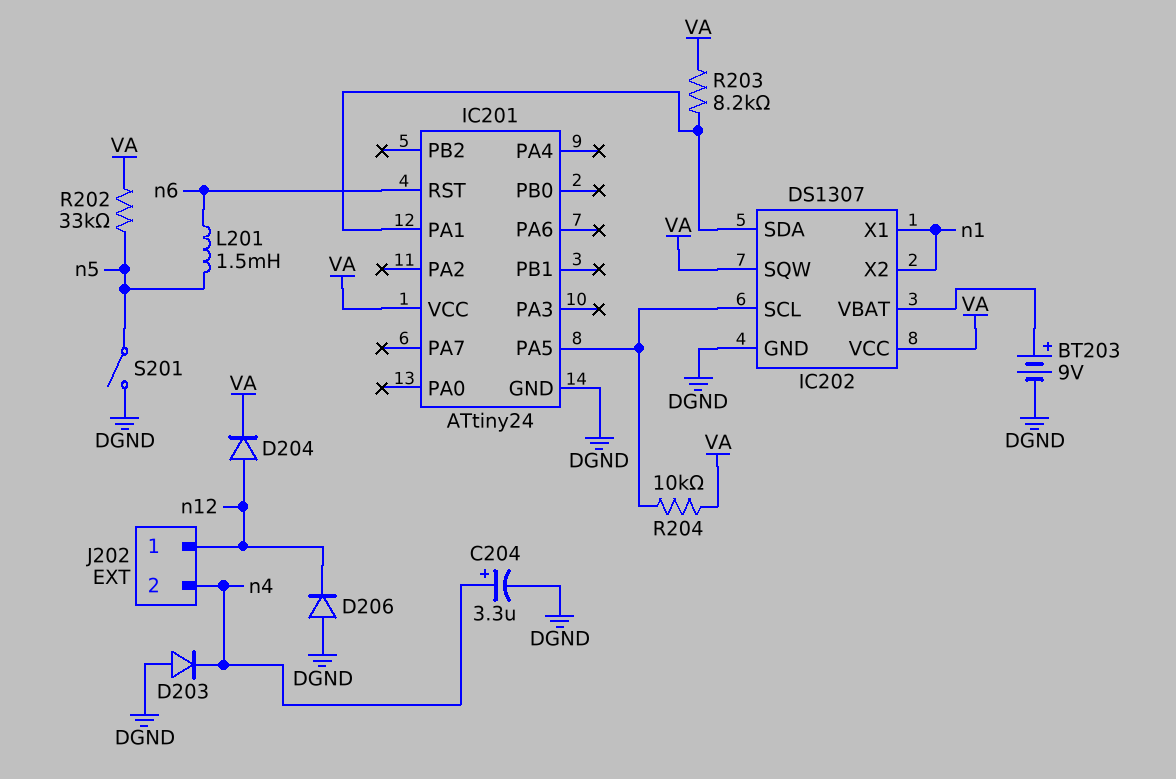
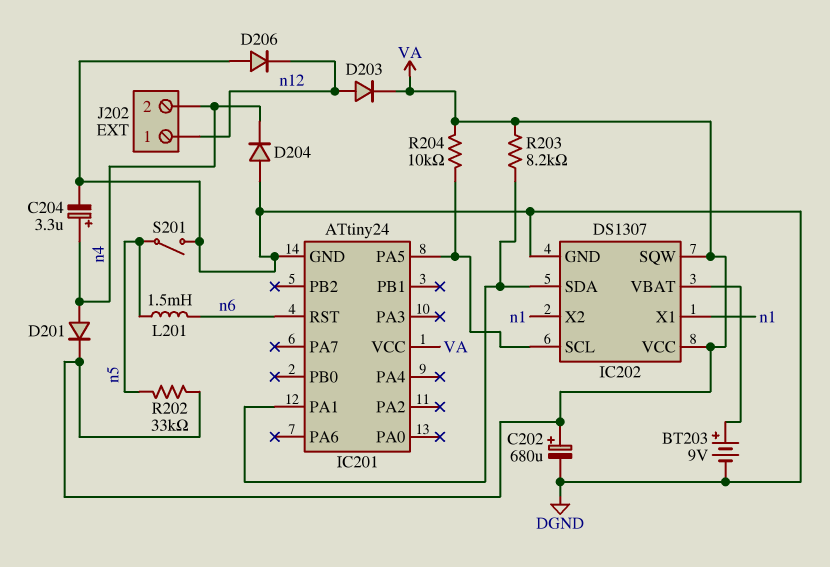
C202: none -> 680uF (plus VA, minus DGND)
D201: none -> diode (A n4, K VA)
D203: diode (A DGND, K n4) -> diode (A n12, K VA)
D204: diode (A n12, K VA) -> diode (A DGND, K n4)

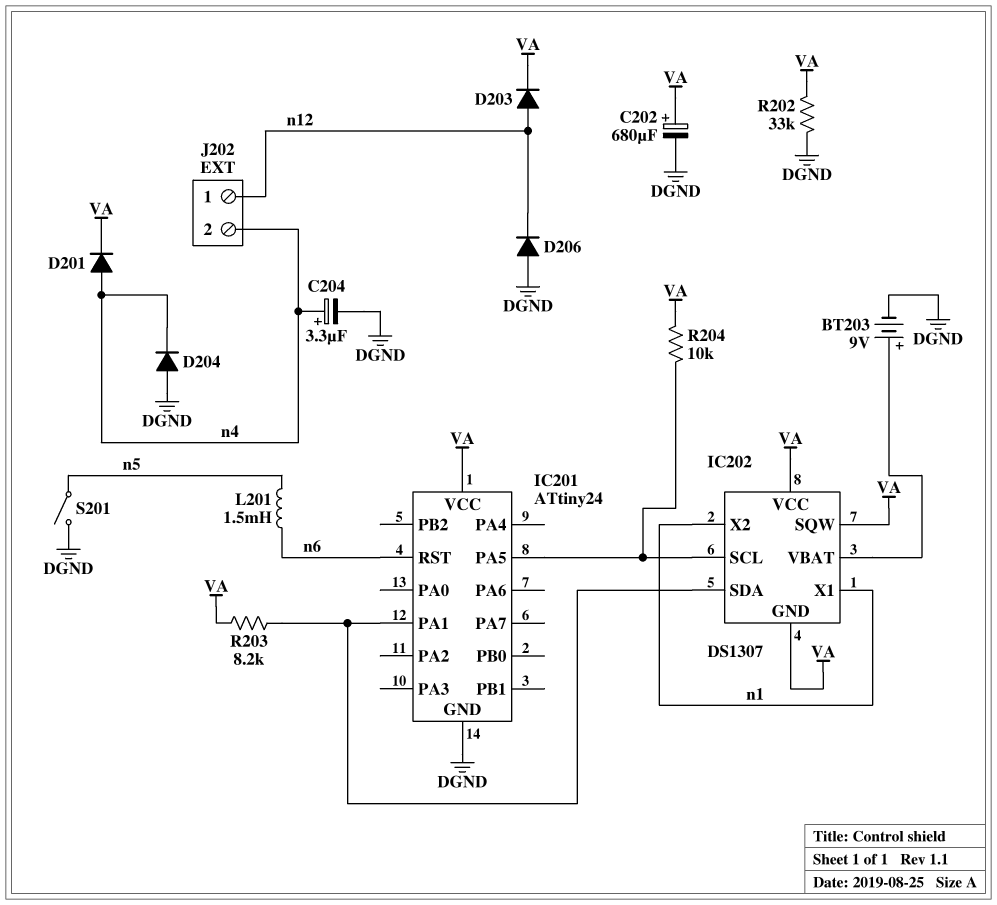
IC202 pin GND: DGND -> VA
R202: 33k (VA, n5) -> 33k (DGND, VA)

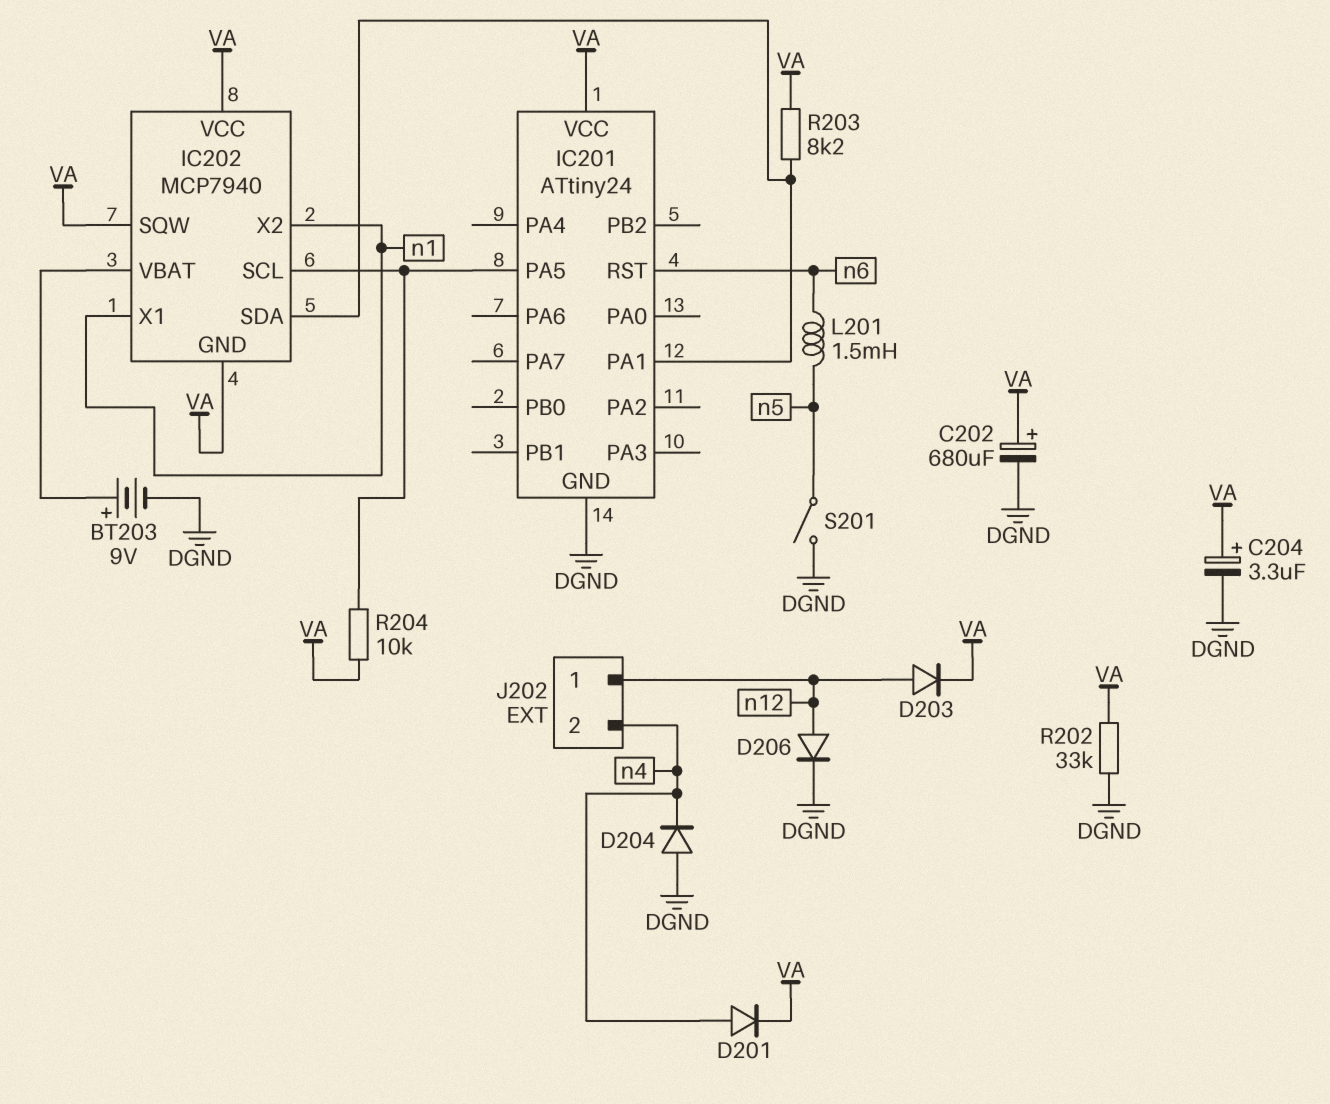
C204: 3.3uF (plus n4, minus DGND) -> 3.3uF (plus VA, minus DGND)
D206: diode (A DGND, K n12) -> diode (A n12, K DGND)
IC202: DS1307 -> MCP7940

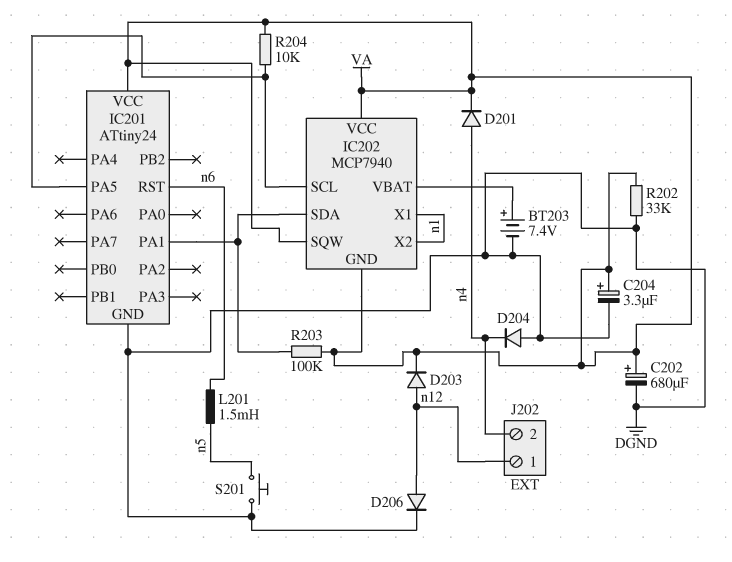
BT203: 9V (plus IC202/VBAT, minus DGND) -> 7.4V (plus IC202/VBAT, minus DGND)
R203: 8.2k (IC201/PA1, VA) -> 100k (IC201/PA1, VA)
S201: switch (DGND, n5) -> button (DGND, n5)

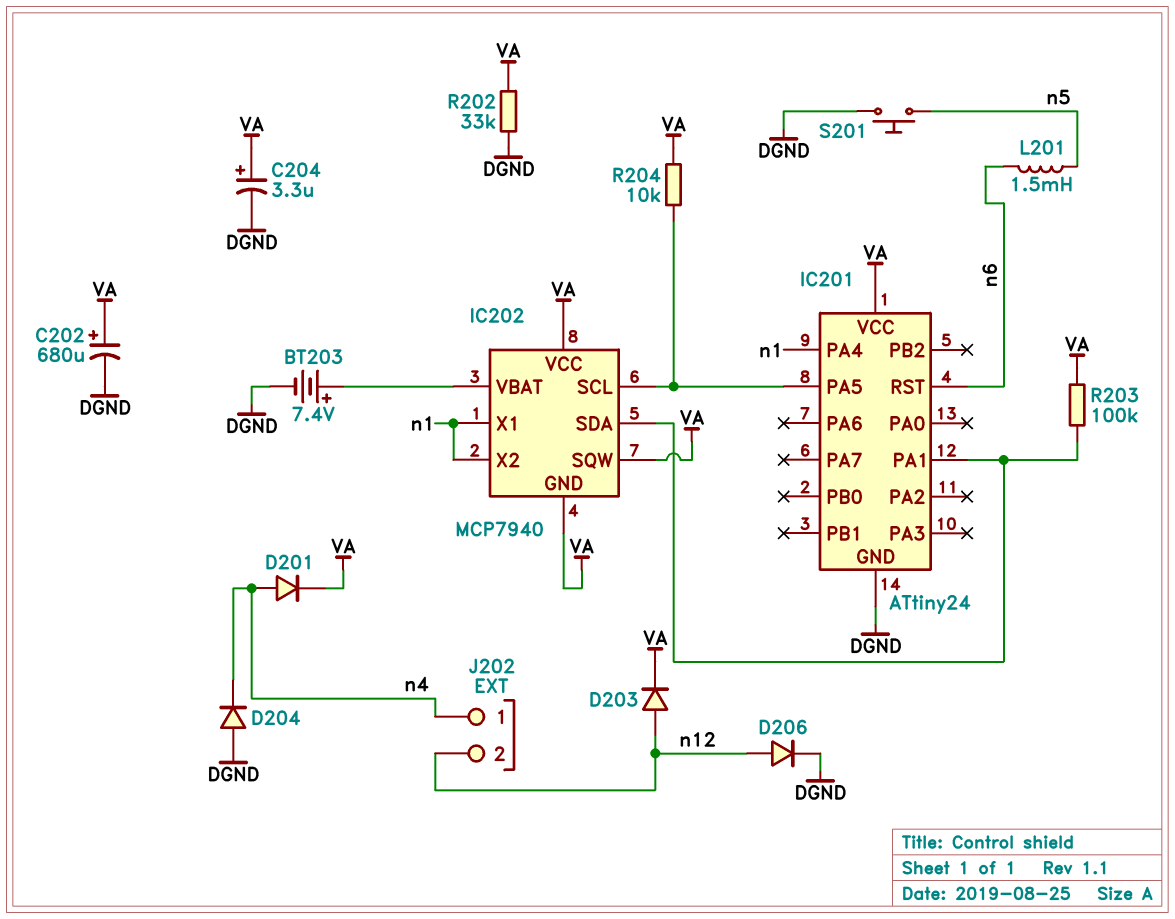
IC201 pin PA4: none -> n1
J202 pin 1: n12 -> n4
J202 pin 2: n4 -> n12

